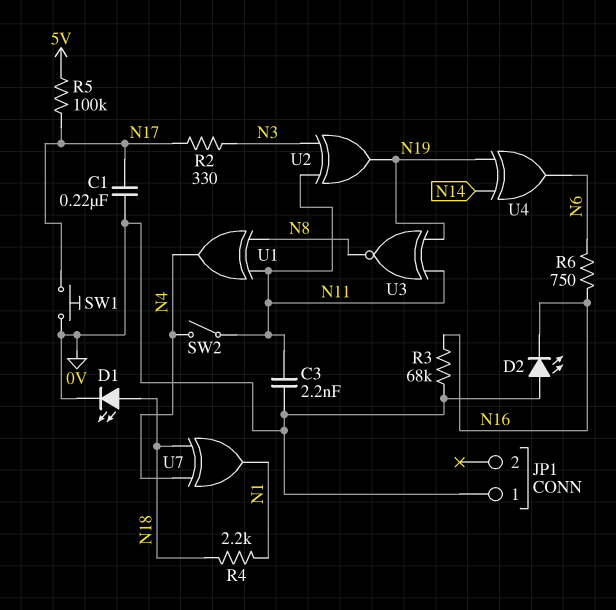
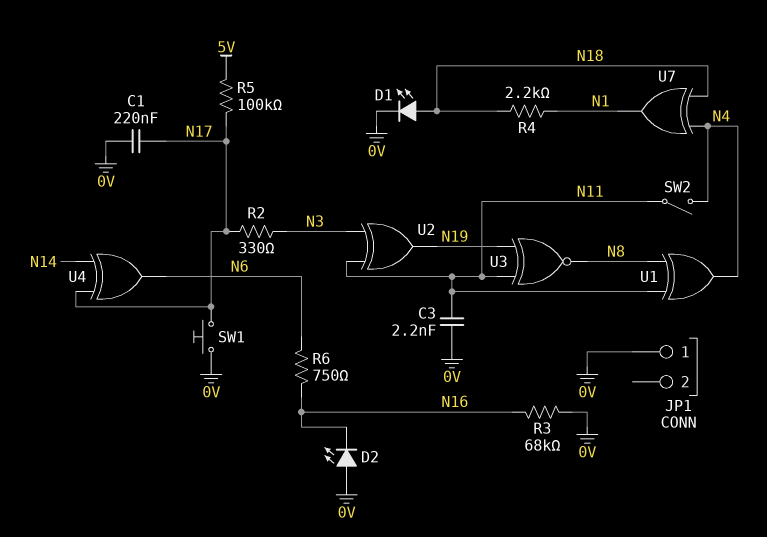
U4: XOR (in N14, in N19, out N6) -> XOR (in N14, in N17, out N6)

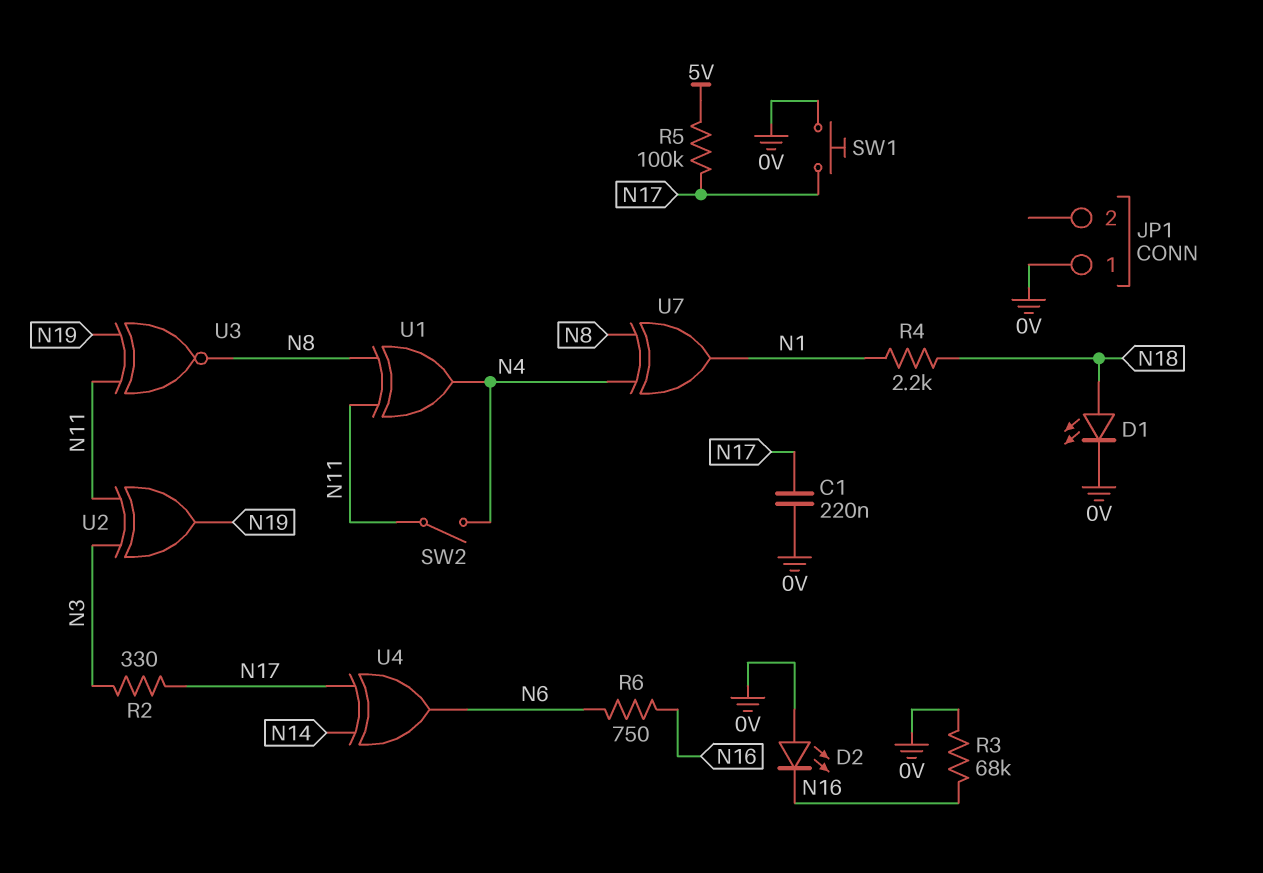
C3: 2.2nF (0V, N11) -> none
U7: XOR (in N4, in N18, out N1) -> XOR (in N4, in N8, out N1)

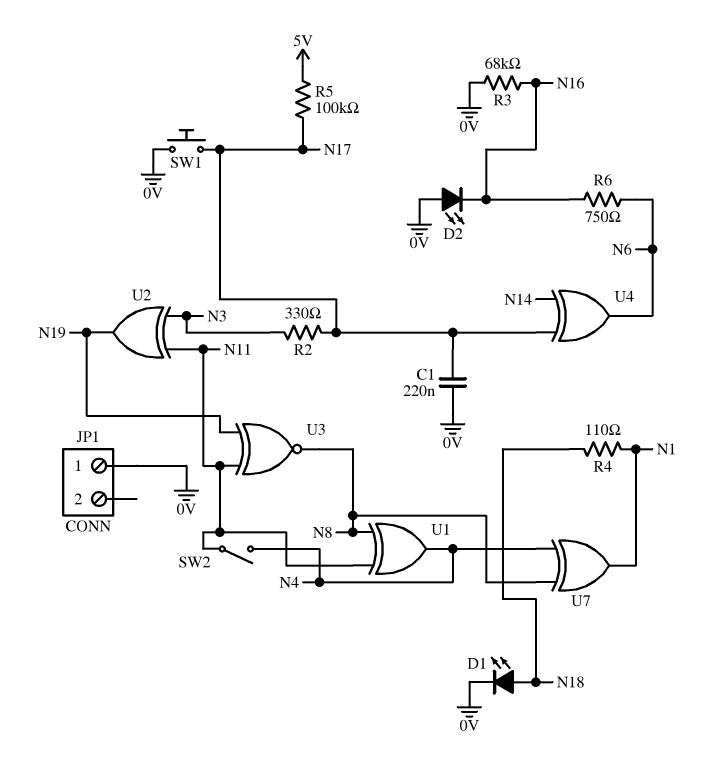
R4: 2.2k (N1, N18) -> 110 (N1, N18)

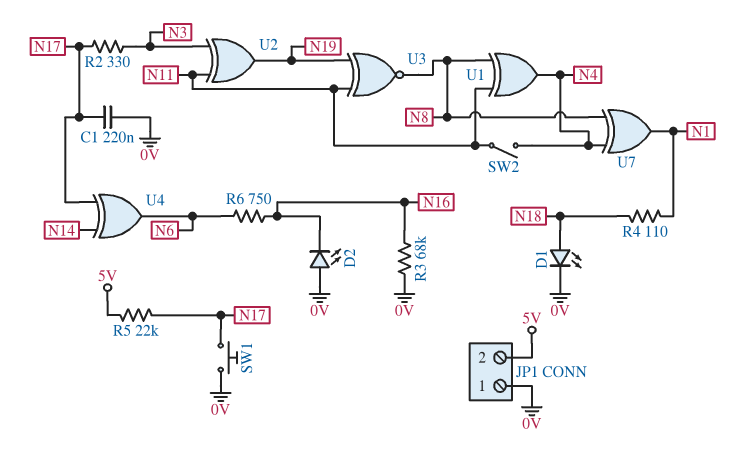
JP1 pin 2: none -> 5V
R5: 100k (5V, N17) -> 22k (5V, N17)

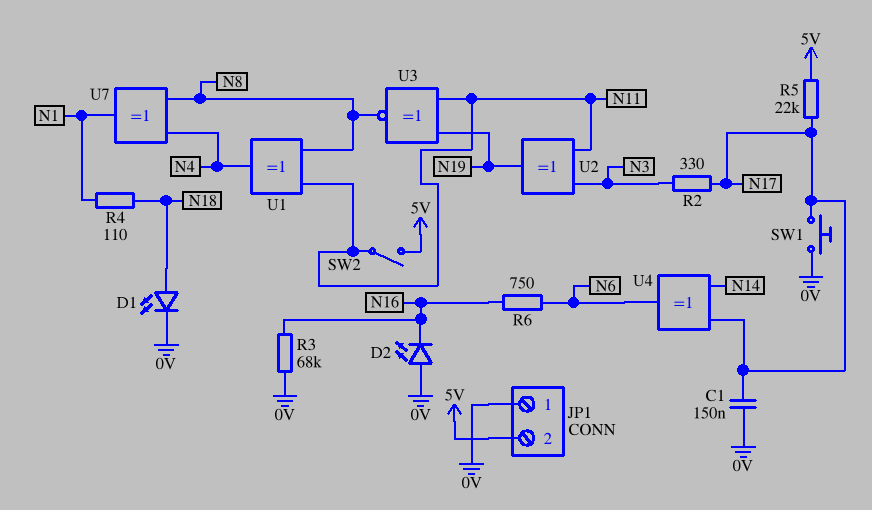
C1: 220nF (0V, N17) -> 150nF (0V, N17)
SW2: switch (N4, N11) -> switch (5V, N11)

